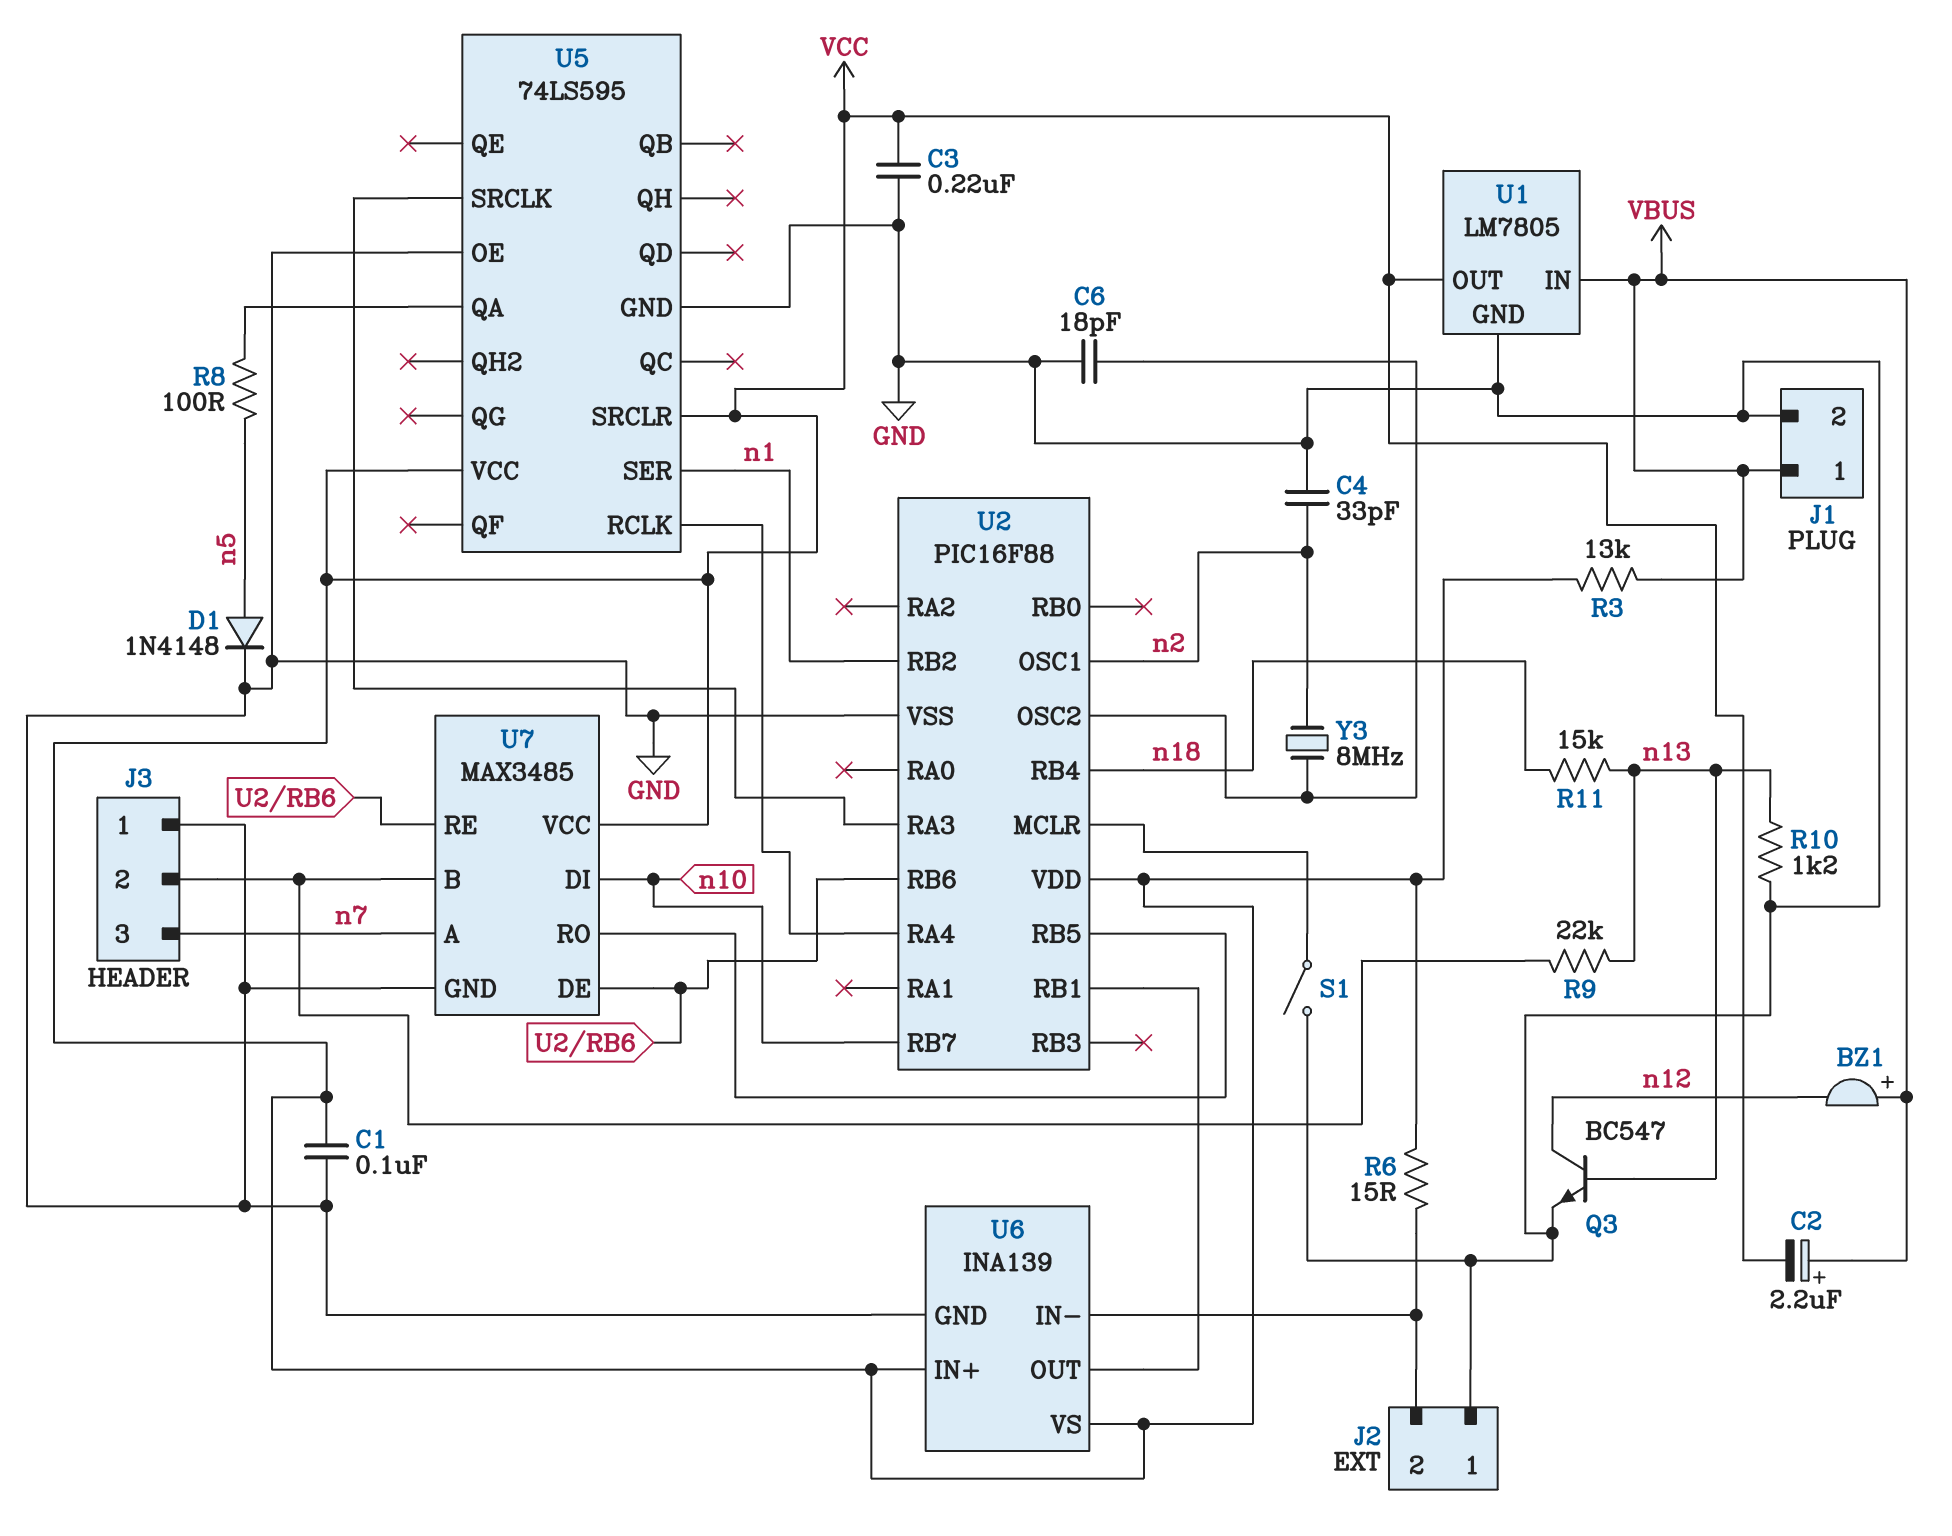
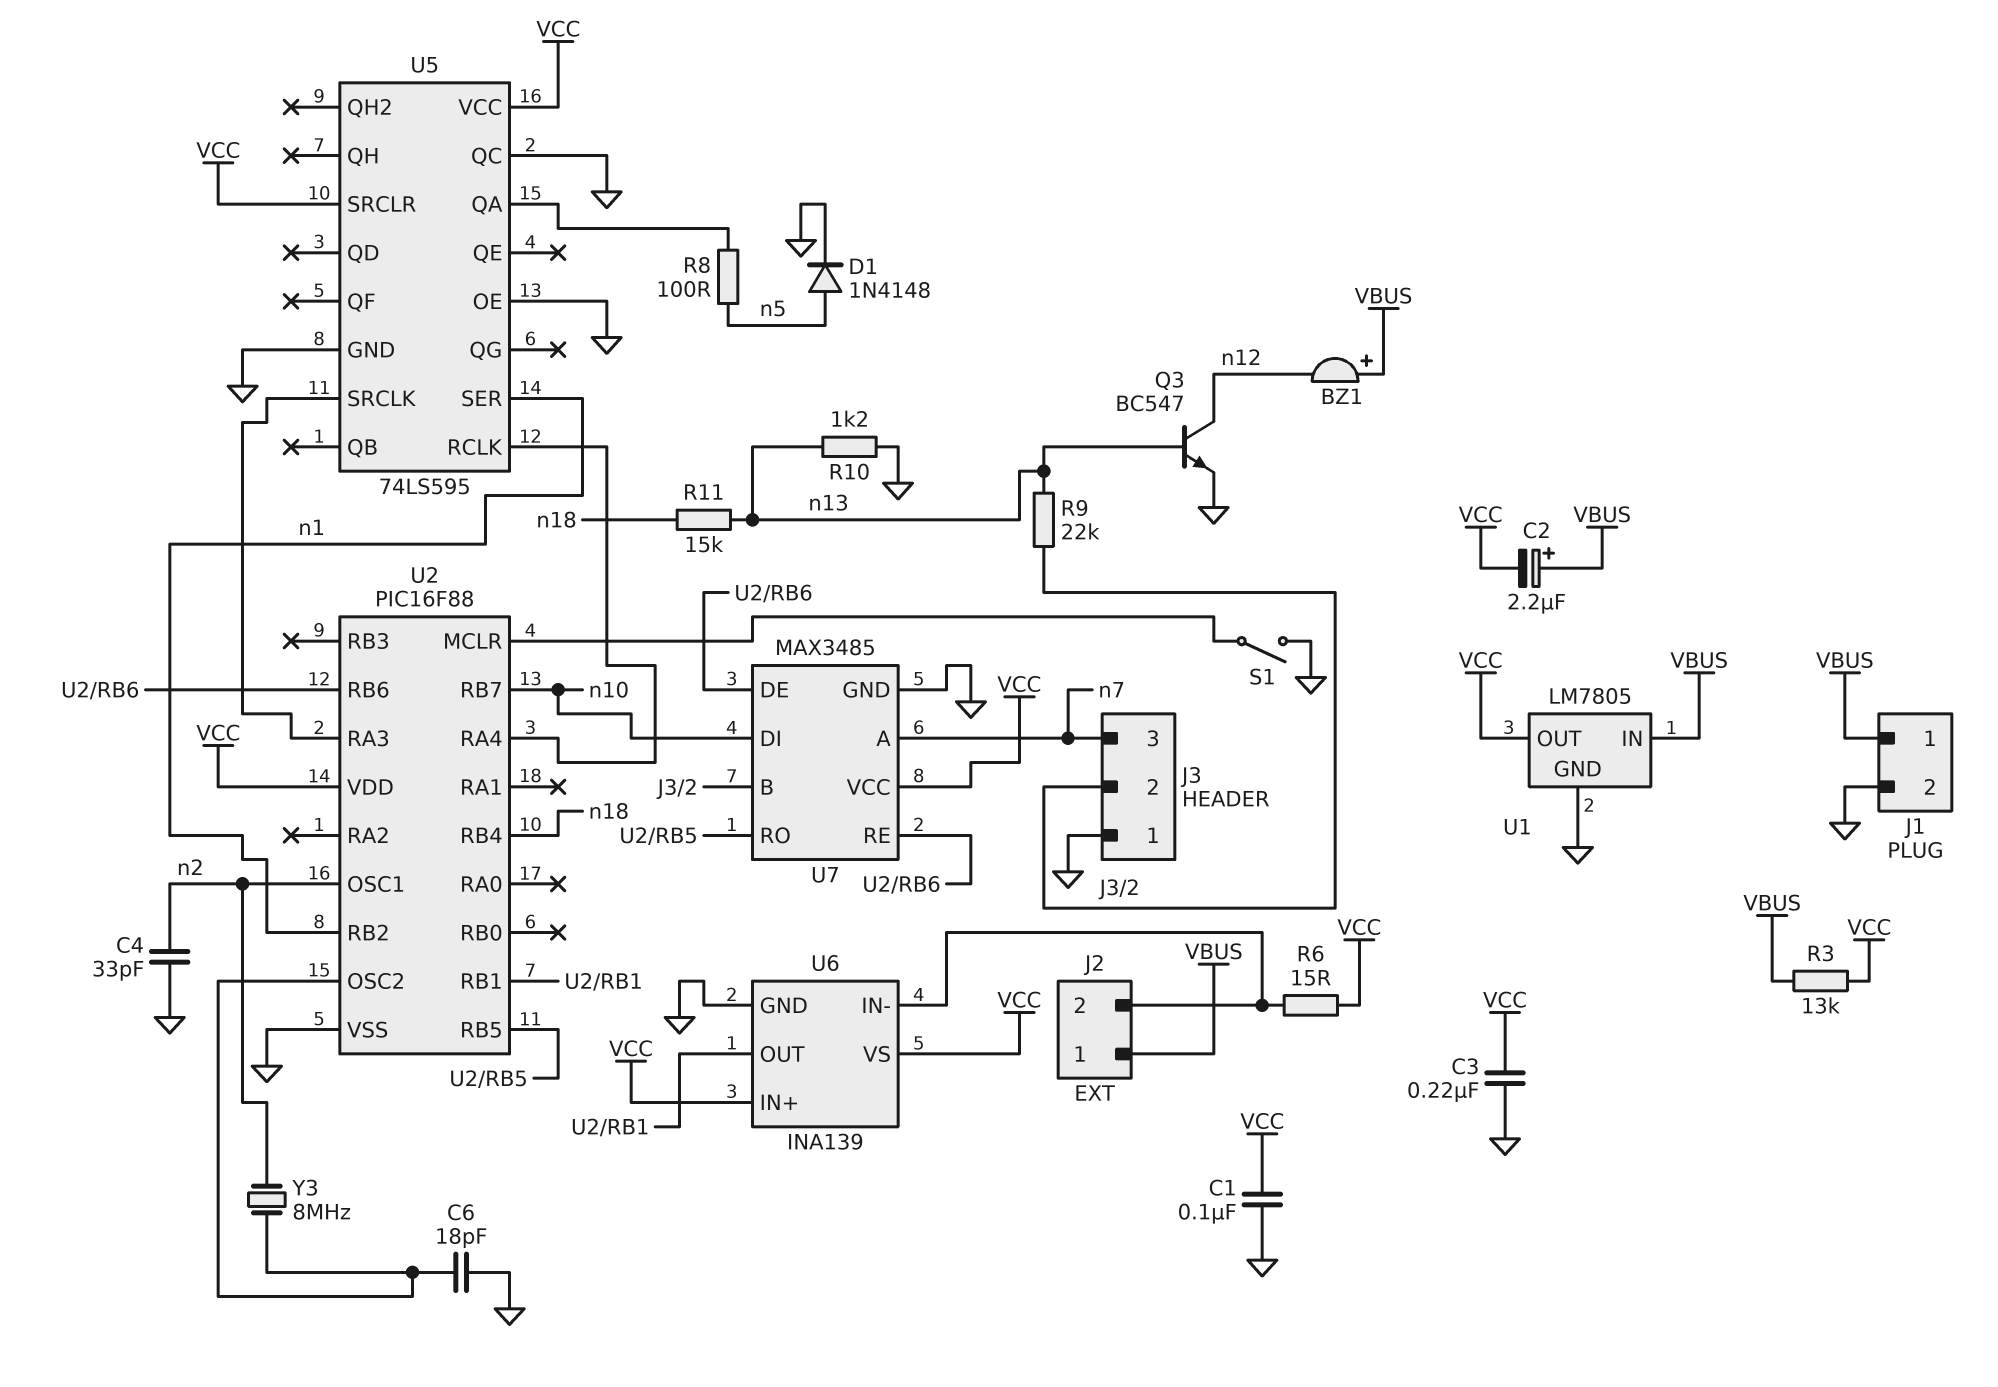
J2 pin 1: GND -> VBUS
U5 pin QC: none -> GND

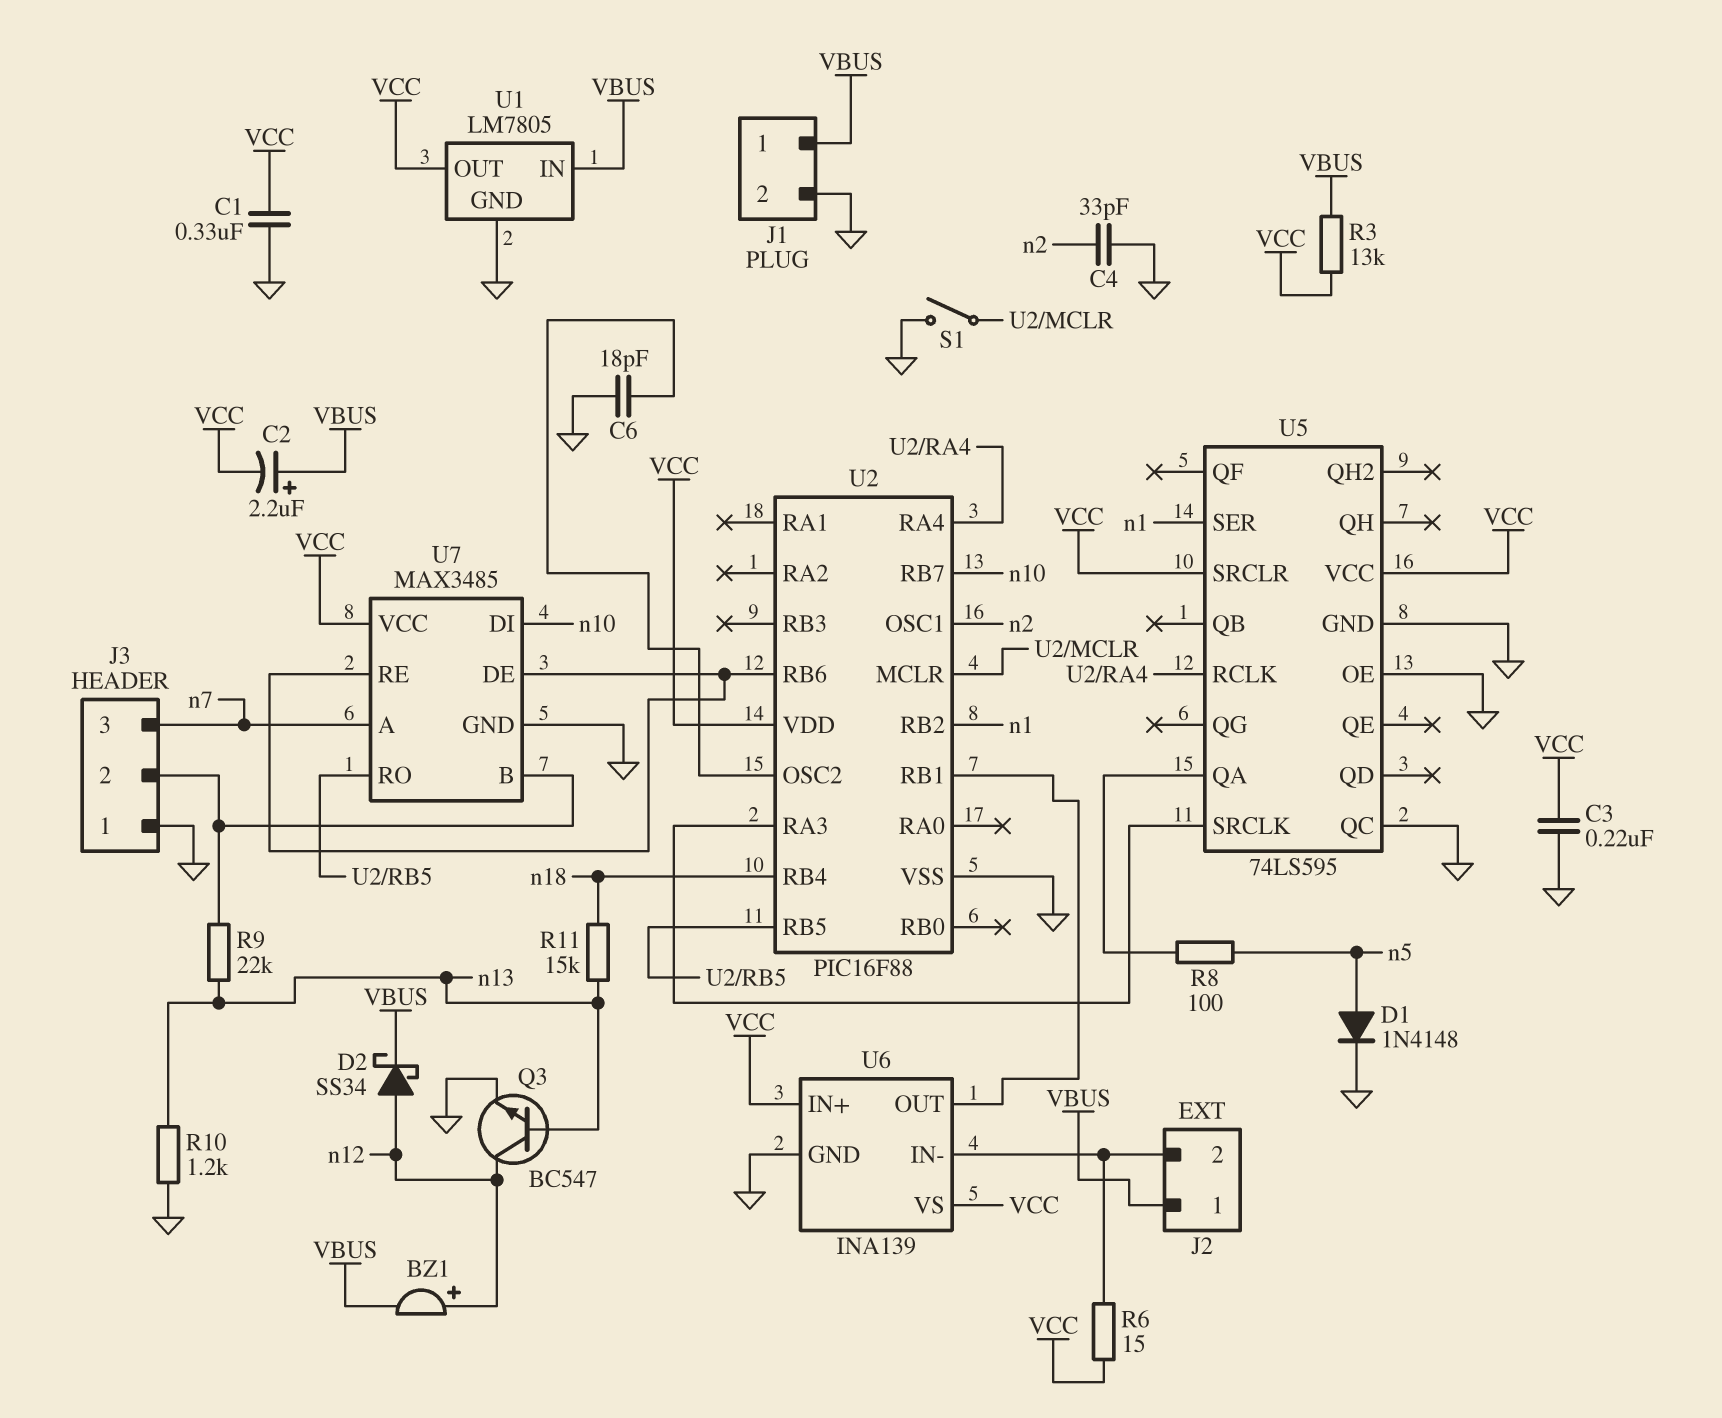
BZ1: buzzer (plus VBUS, minus n12) -> buzzer (plus n12, minus VBUS)
C1: 100nF (GND, VCC) -> 330nF (GND, VCC)
D2: none -> schottky SS34 (A n12, K VBUS)
Y3: 8MHz (U2/OSC2, n2) -> none

